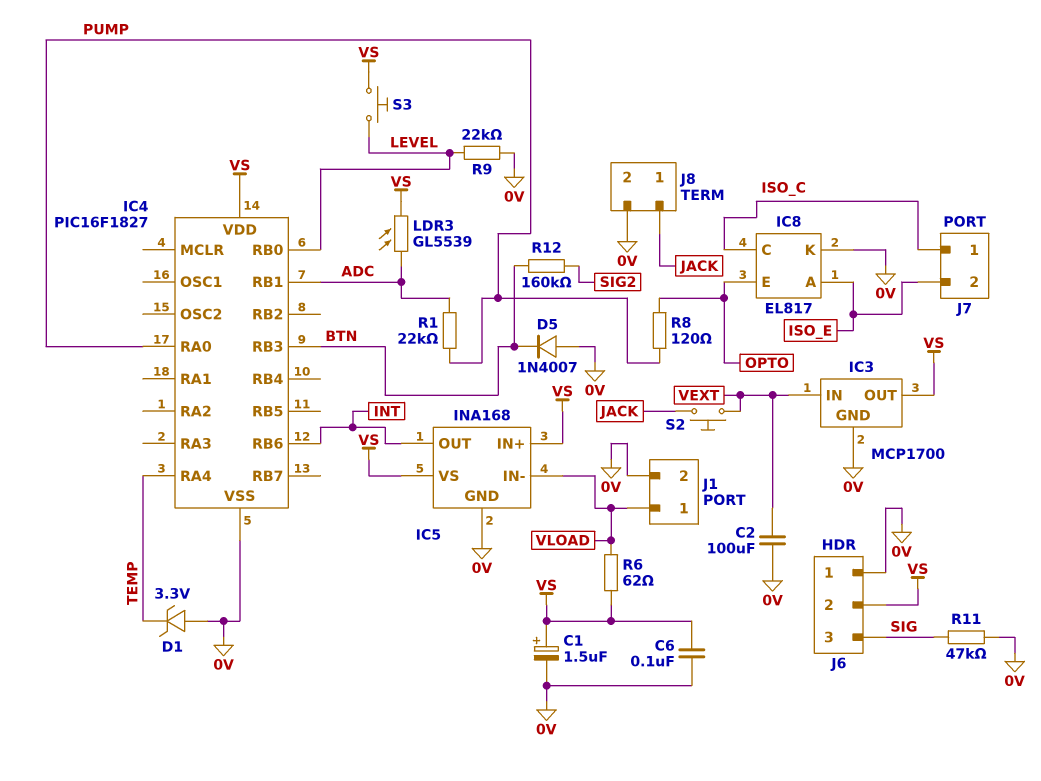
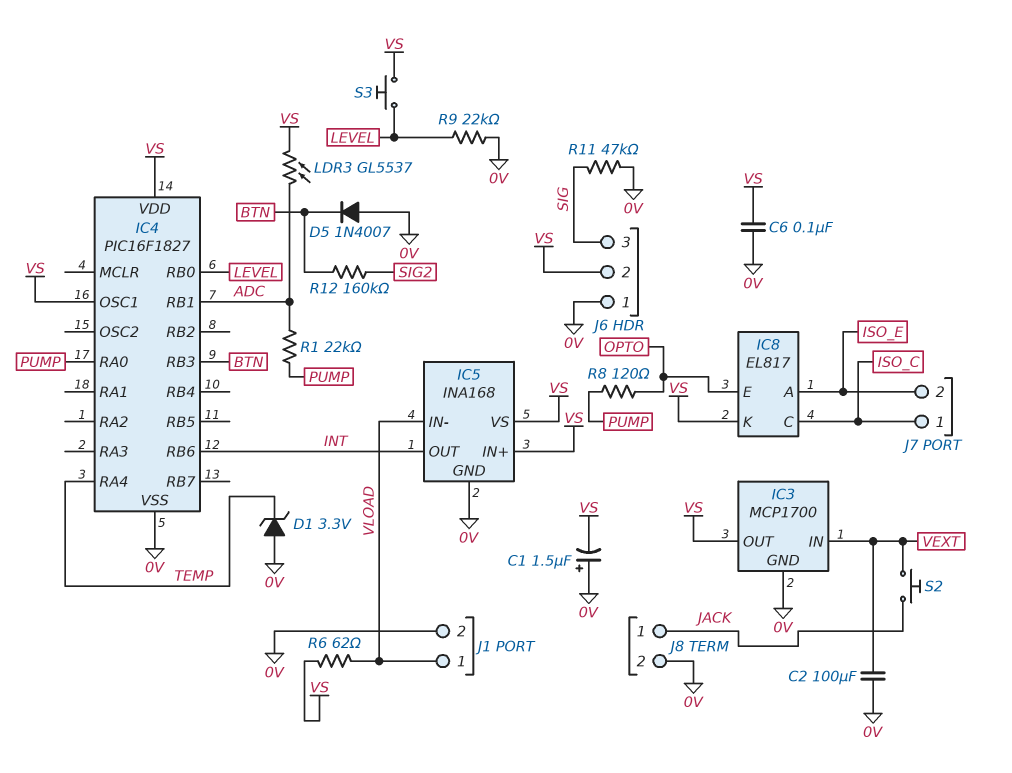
C1: 1.5uF (plus VS, minus 0V) -> 1.5uF (plus 0V, minus VS)
IC4 pin OSC1: none -> VS
IC8 pin K: 0V -> VS
LDR3: GL5539 (ADC, VS) -> GL5537 (ADC, VS)

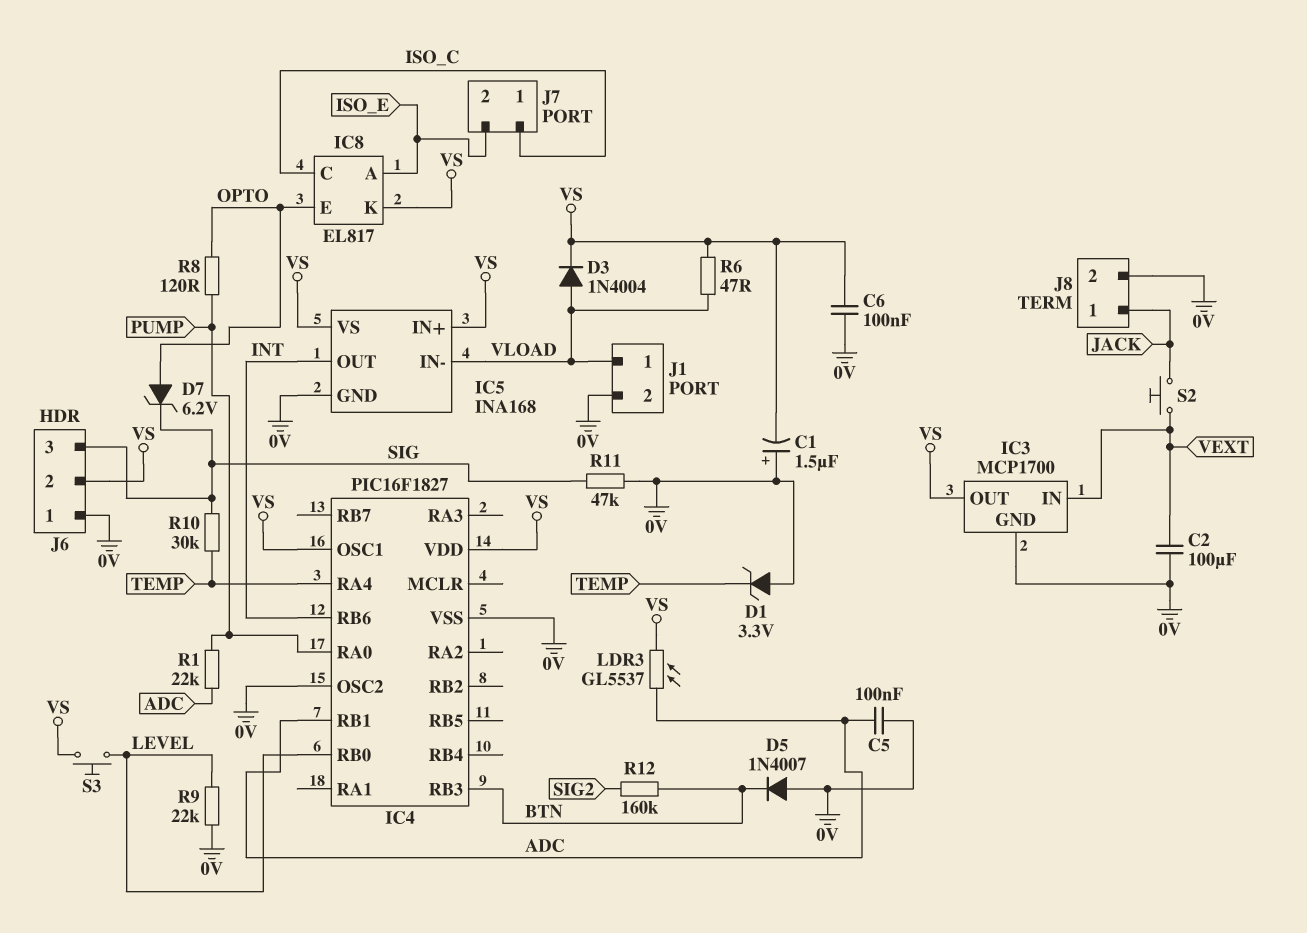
C5: none -> 100nF (0V, ADC)
D3: none -> diode 1N4004 (A VLOAD, K VS)
D7: none -> zener 6.2V (A OPTO, K SIG)
IC4 pin OSC2: none -> 0V
R6: 62 (VLOAD, VS) -> 47 (VLOAD, VS)
R10: none -> 30k (SIG, TEMP)

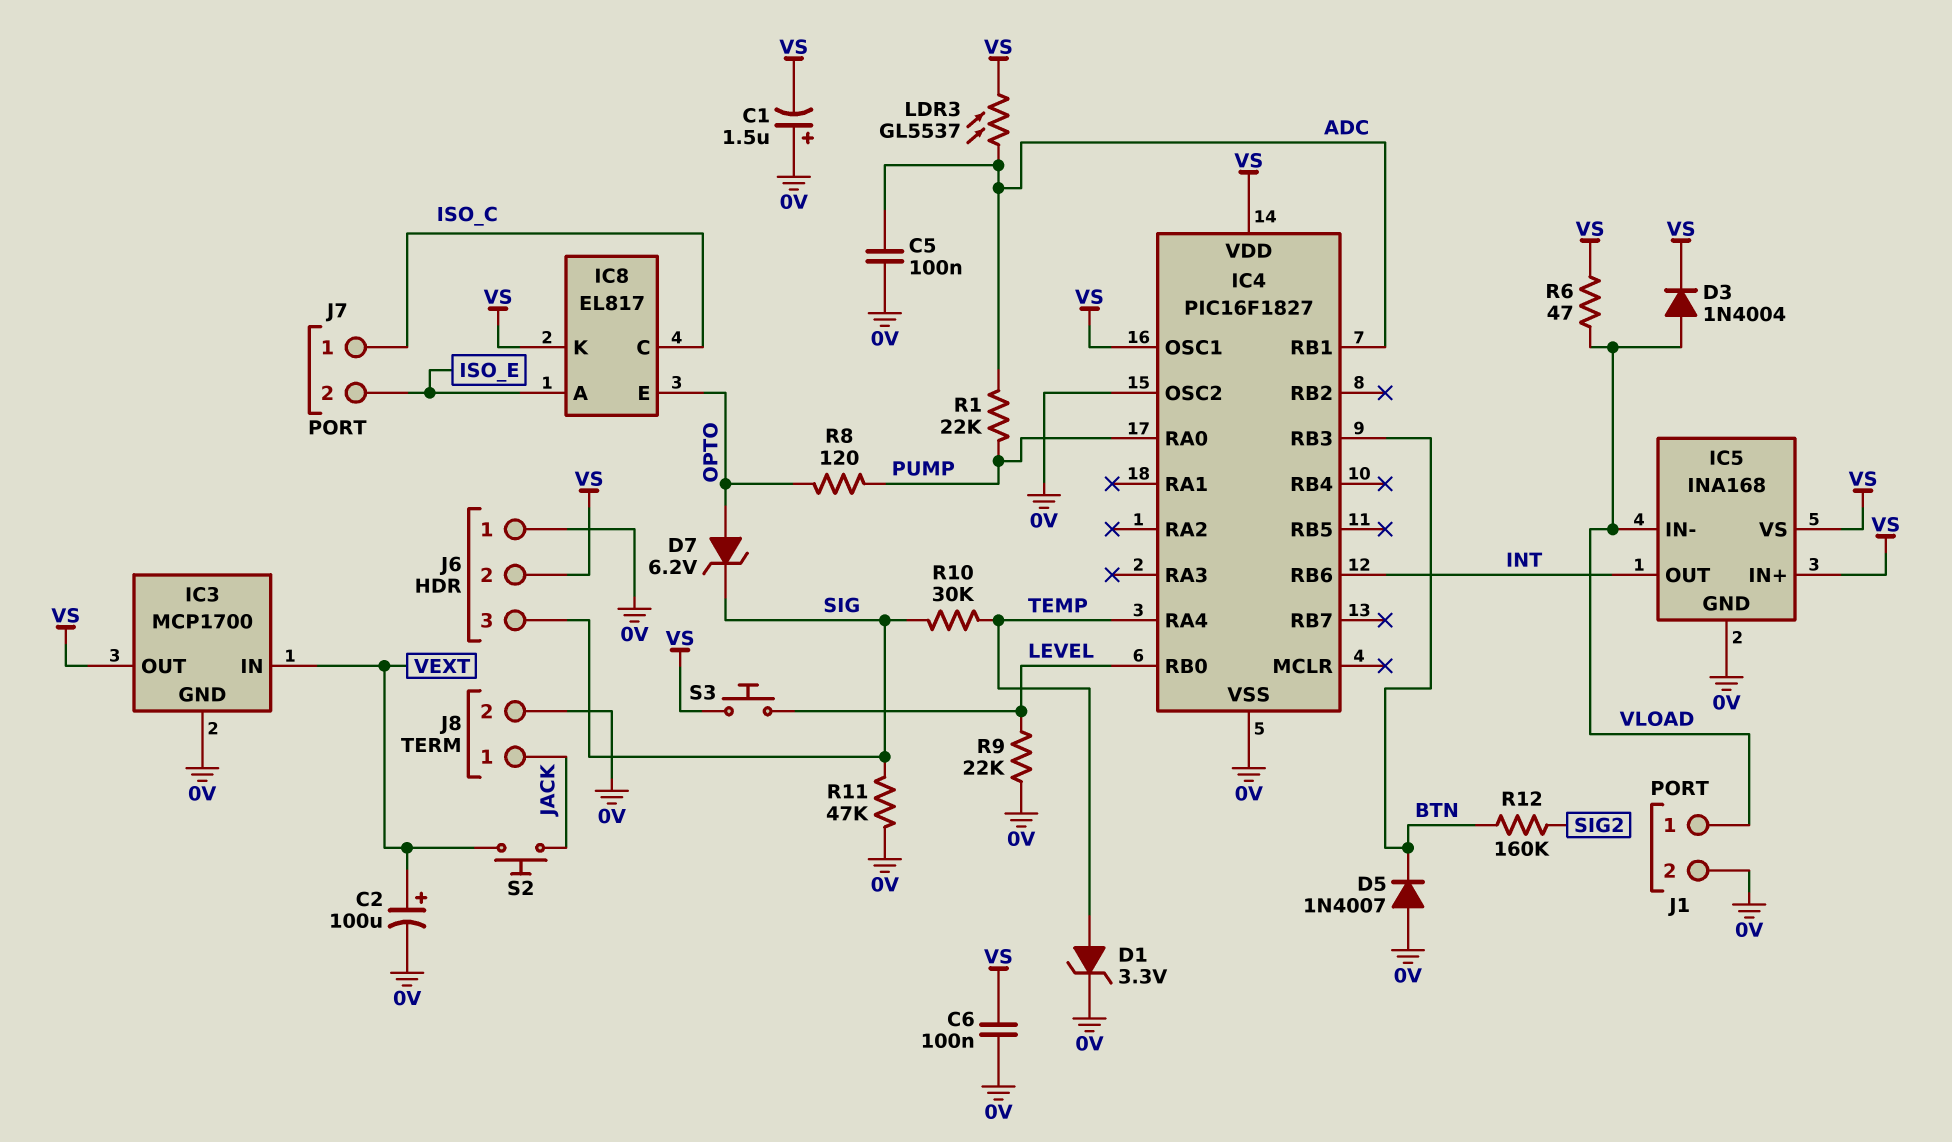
C2: 100uF (0V, VEXT) -> 100uF (plus VEXT, minus 0V)
D1: zener 3.3V (A 0V, K TEMP) -> zener 3.3V (A TEMP, K 0V)

